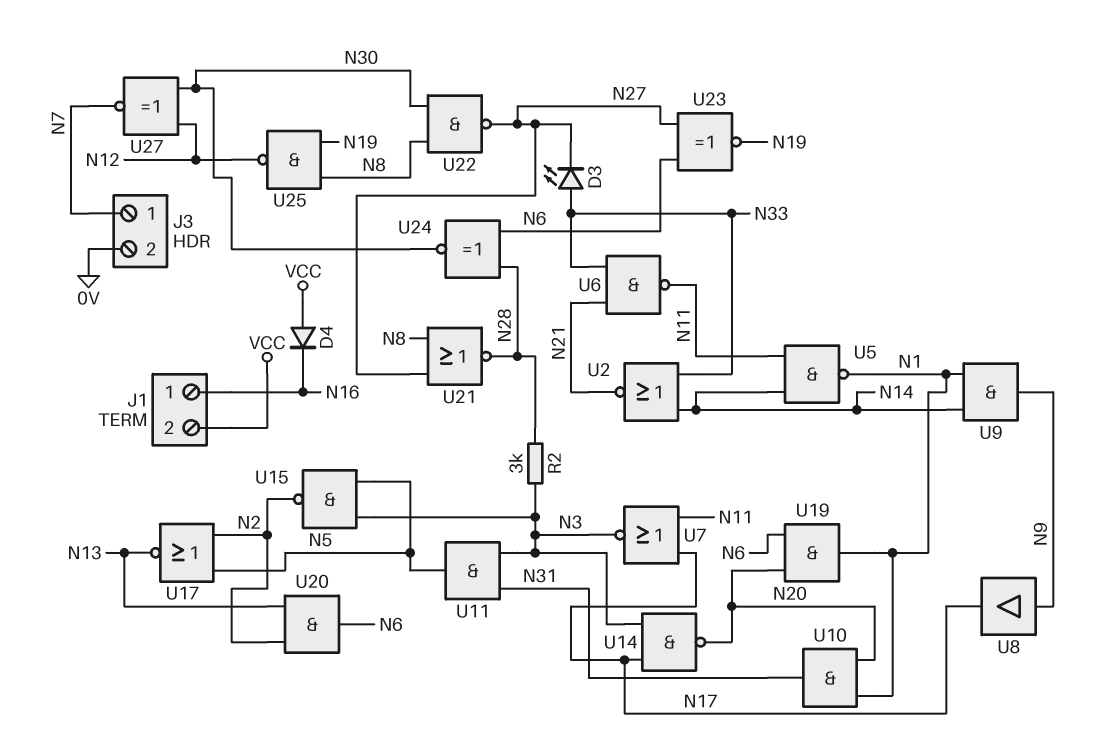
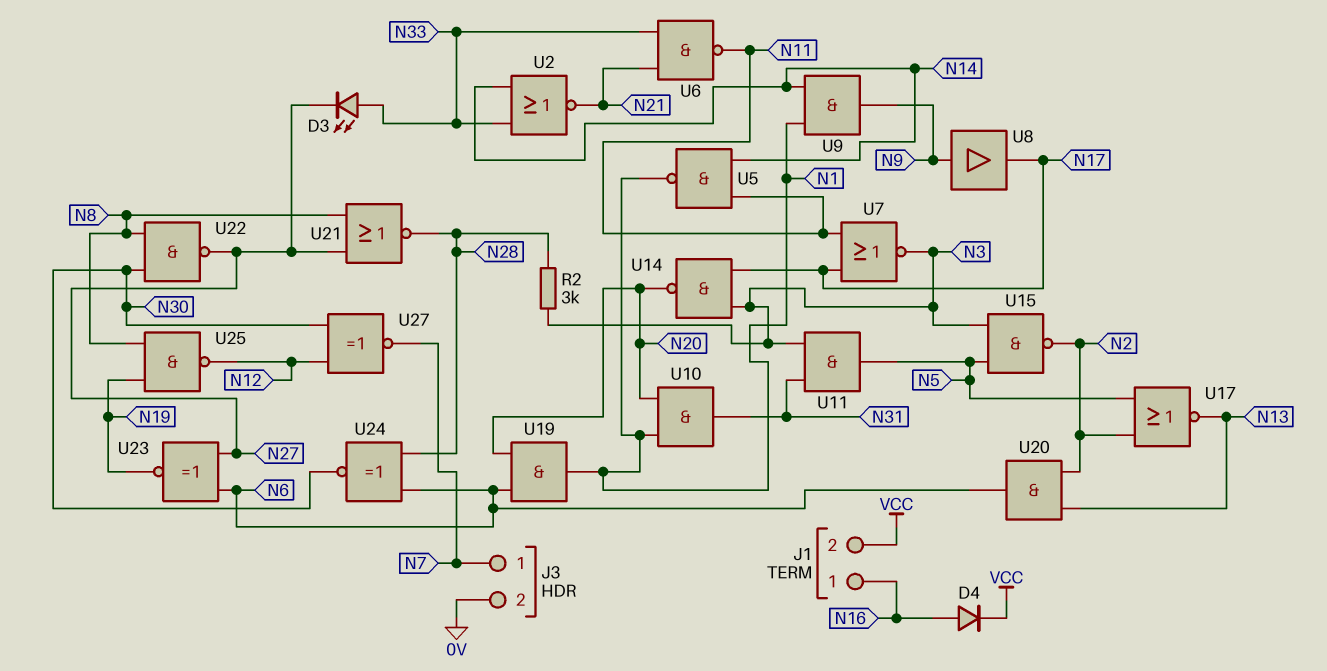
D4: diode (A VCC, K N16) -> diode (A N16, K VCC)

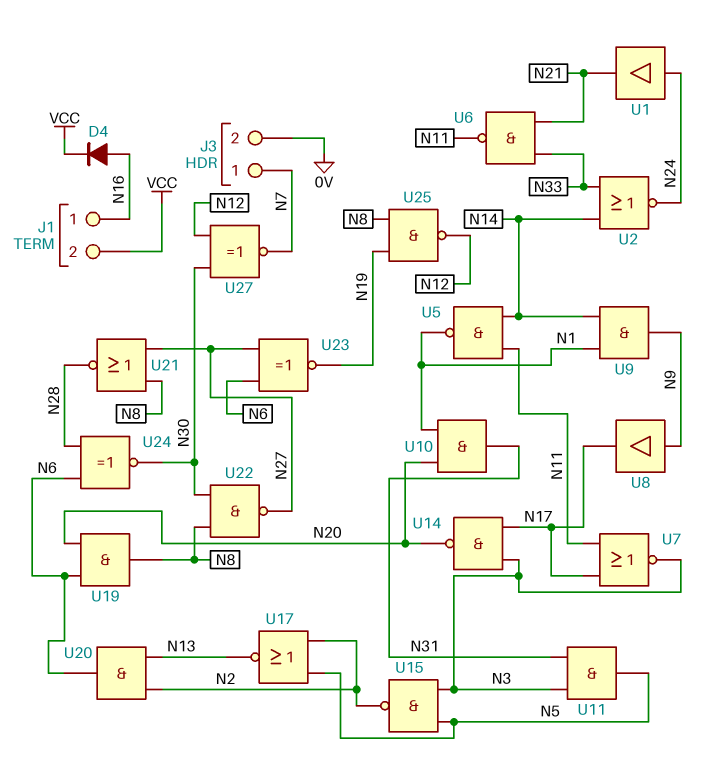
D3: LED (A N33, K N27) -> none
R2: 3k (N3, N28) -> none
U1: none -> buffer (in N24, out N21)
U2: NOR (in N14, in N33, out N21) -> NOR (in N14, in N33, out N24)
U19: AND (in N6, in N20, out N1) -> AND (in N6, in N20, out N8)

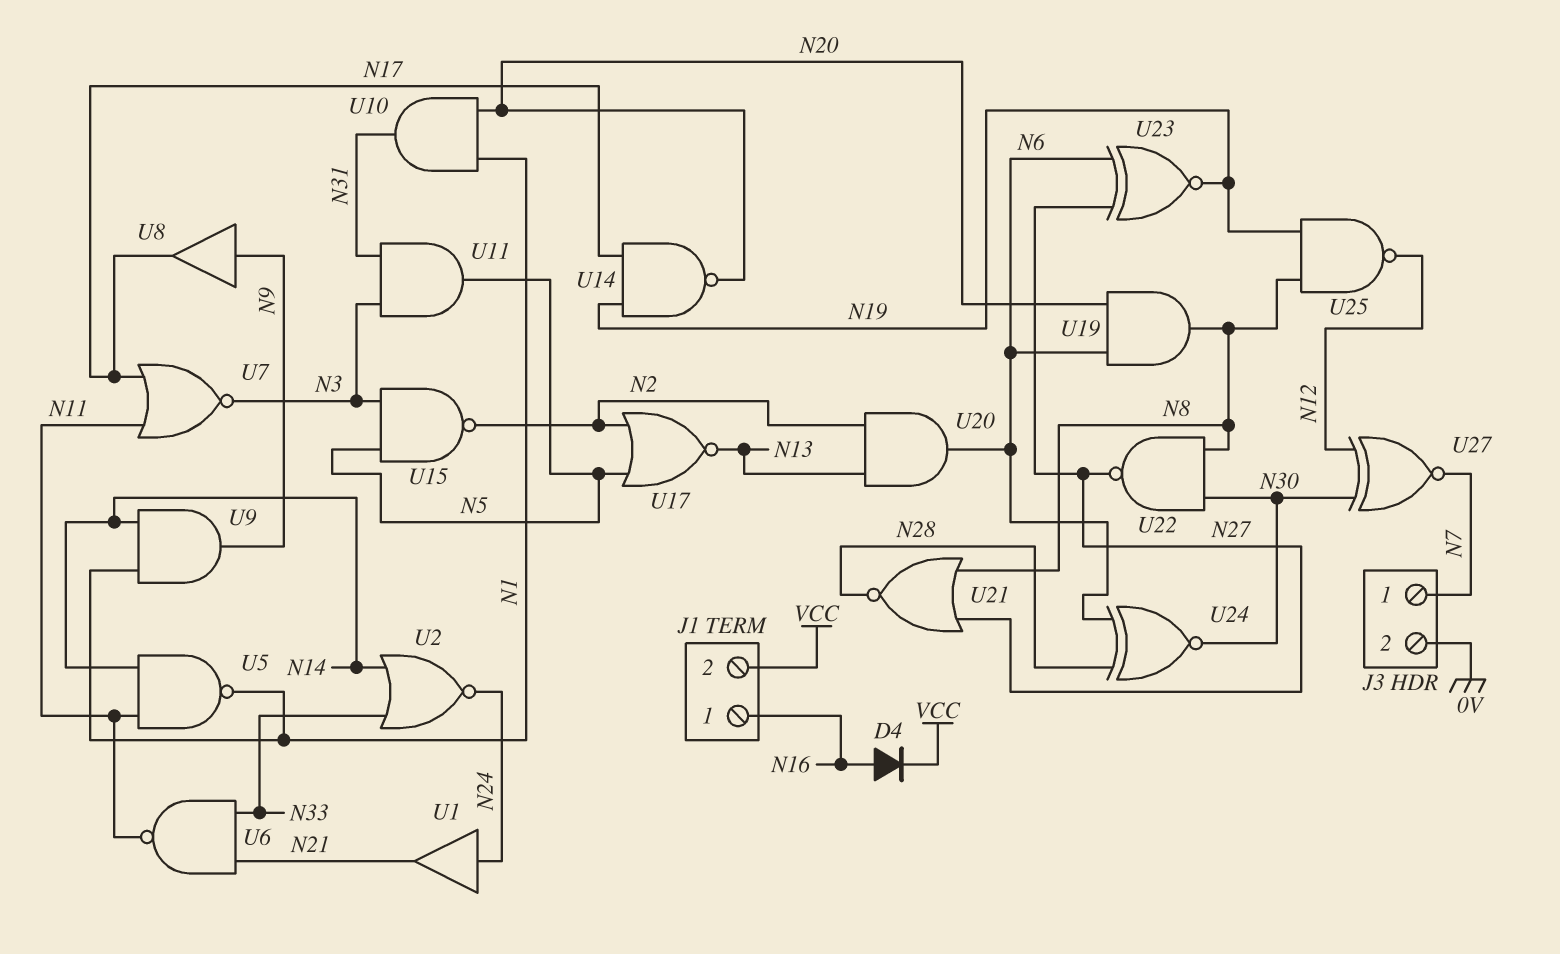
U14: NAND (in N3, in N17, out N20) -> NAND (in N17, in N19, out N20)

